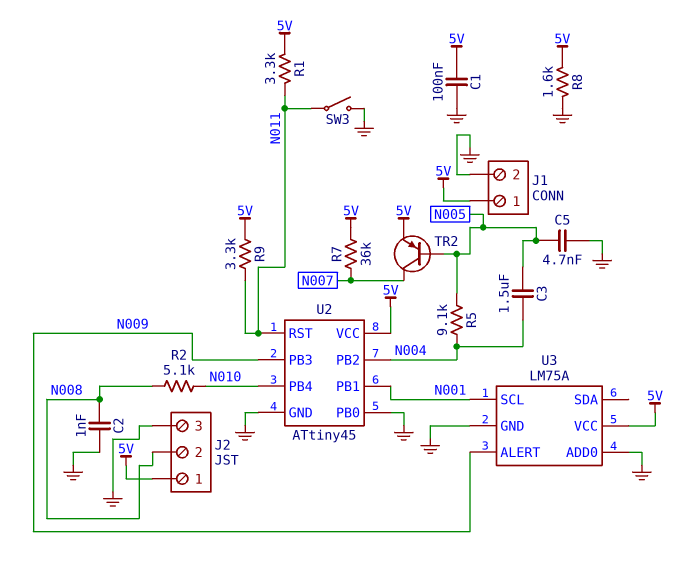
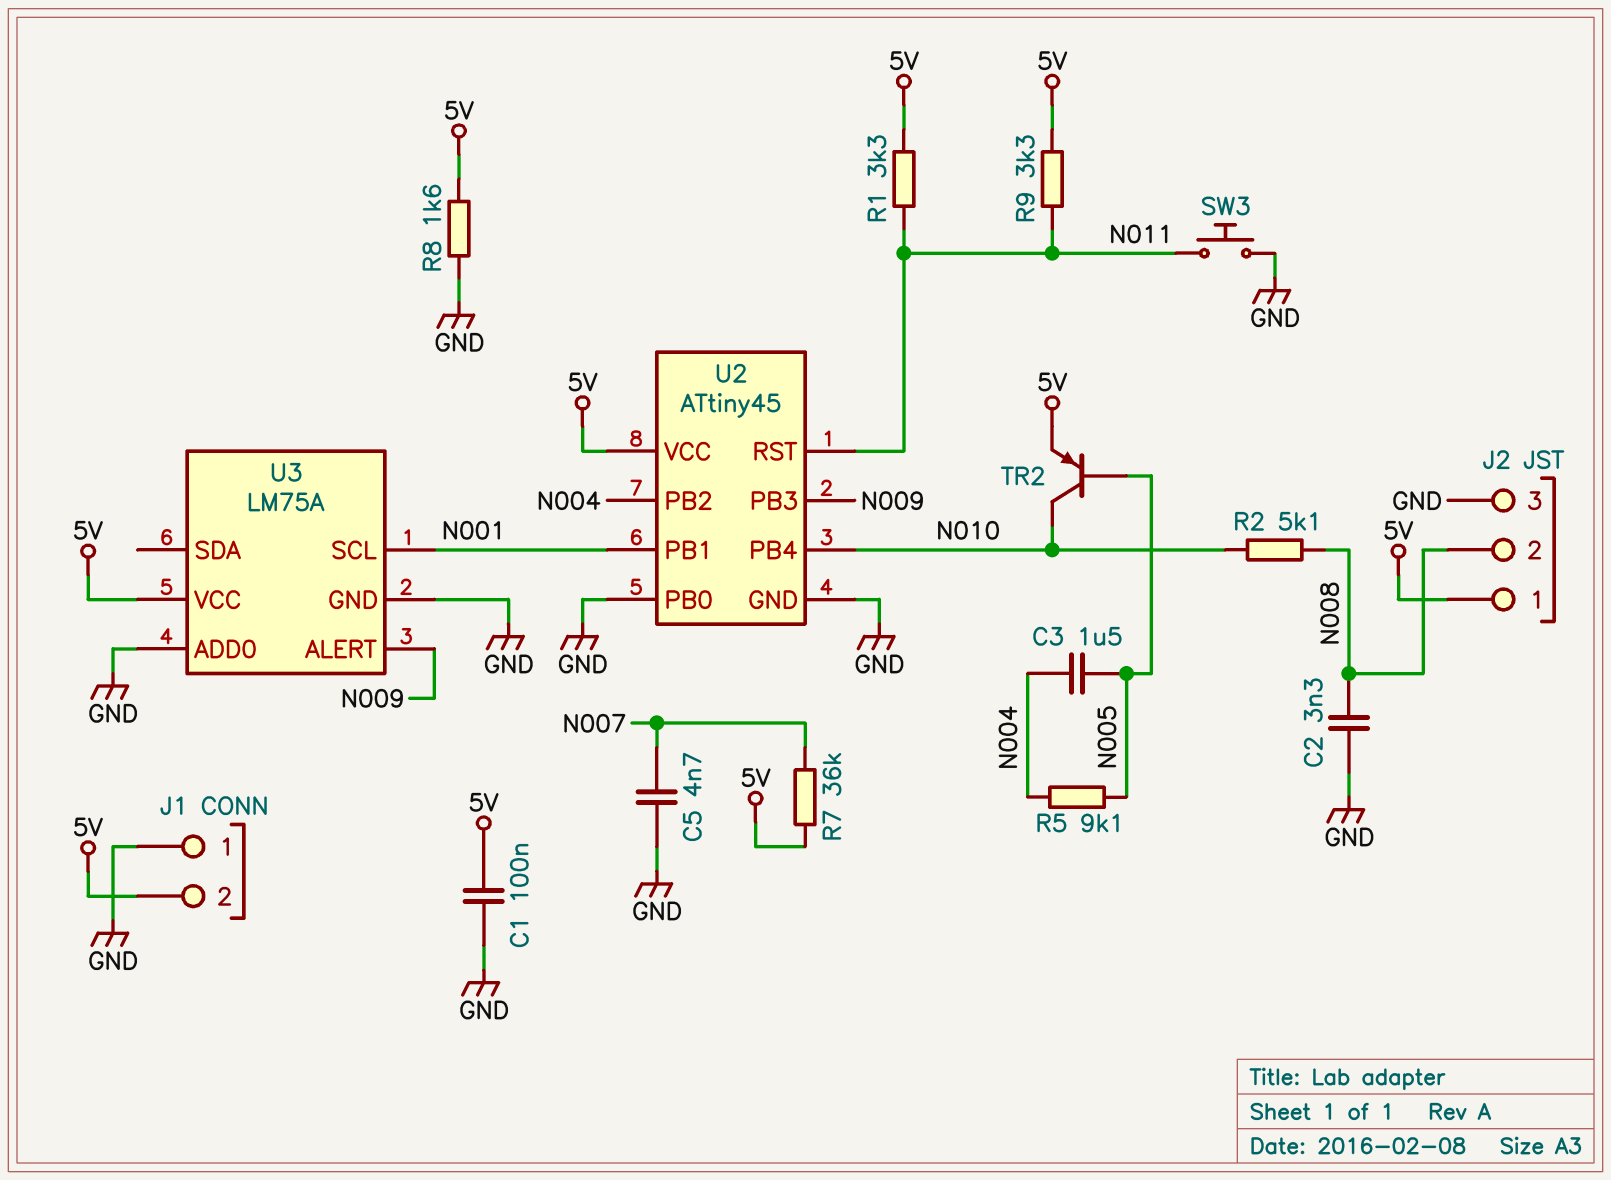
C2: 1nF (GND, N008) -> 3.3nF (GND, N008)
C5: 4.7nF (GND, N005) -> 4.7nF (GND, N007)
J1 pin 1: 5V -> GND
J1 pin 2: GND -> 5V
SW3: switch (GND, N011) -> button (GND, N011)
TR2: PNP (B N005, C N007, E 5V) -> PNP (B N005, C N010, E 5V)

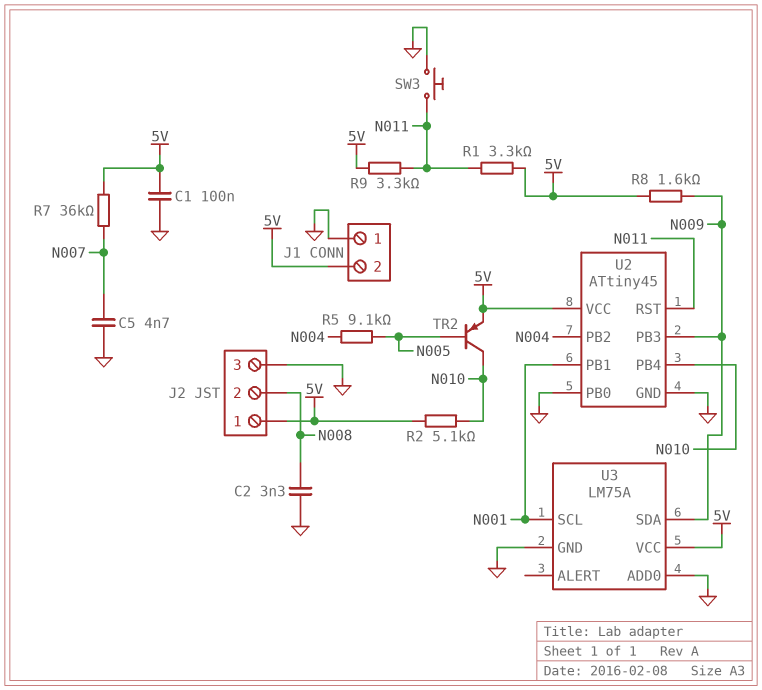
C3: 1.5uF (N004, N005) -> none
R2: 5.1k (N008, N010) -> 5.1k (5V, N010)
R8: 1.6k (5V, GND) -> 1.6k (5V, N009)
U3 pin ALERT: N009 -> none
U3 pin SDA: none -> N009

